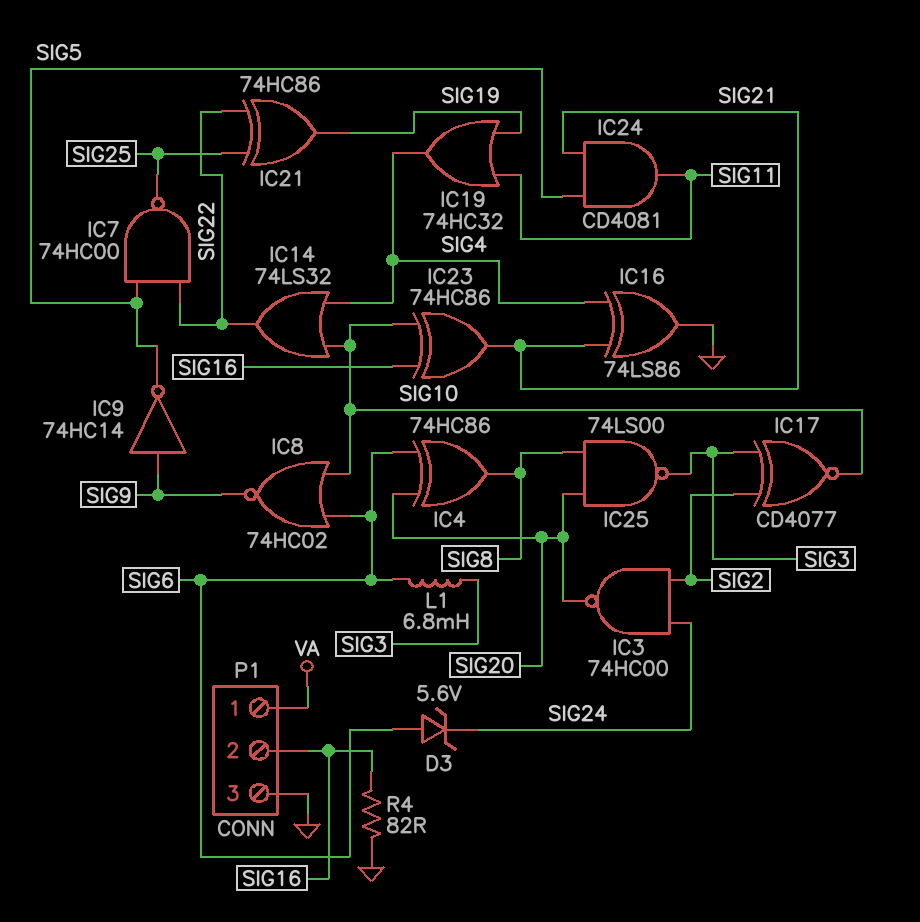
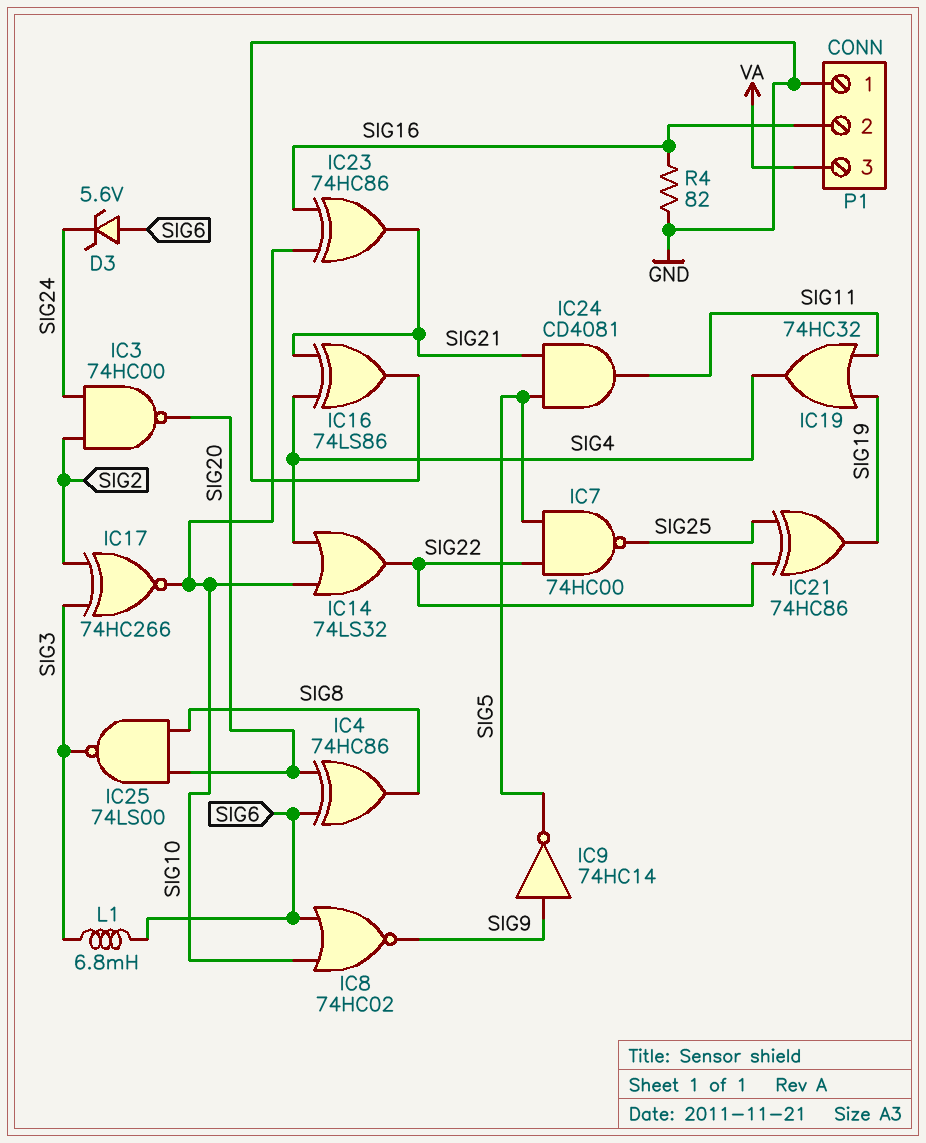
IC17: XNOR CD4077 (in SIG2, in SIG3, out SIG10) -> XNOR 74HC266 (in SIG2, in SIG3, out SIG10)
P1 pin 1: VA -> GND
P1 pin 3: GND -> VA

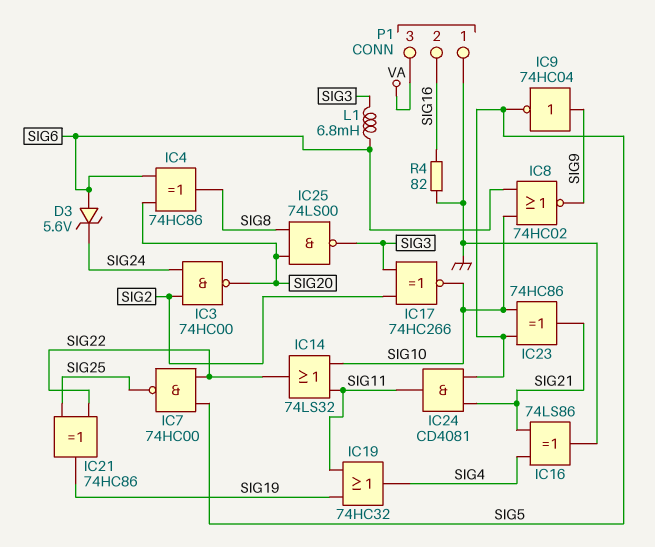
IC9: NOT 74HC14 (in SIG9, out SIG5) -> NOT 74HC04 (in SIG9, out SIG5)
IC14: OR 74LS32 (in SIG4, in SIG10, out SIG22) -> OR 74LS32 (in SIG10, in SIG11, out SIG22)
IC23: XOR 74HC86 (in SIG10, in SIG16, out SIG21) -> XOR 74HC86 (in SIG5, in SIG10, out SIG21)

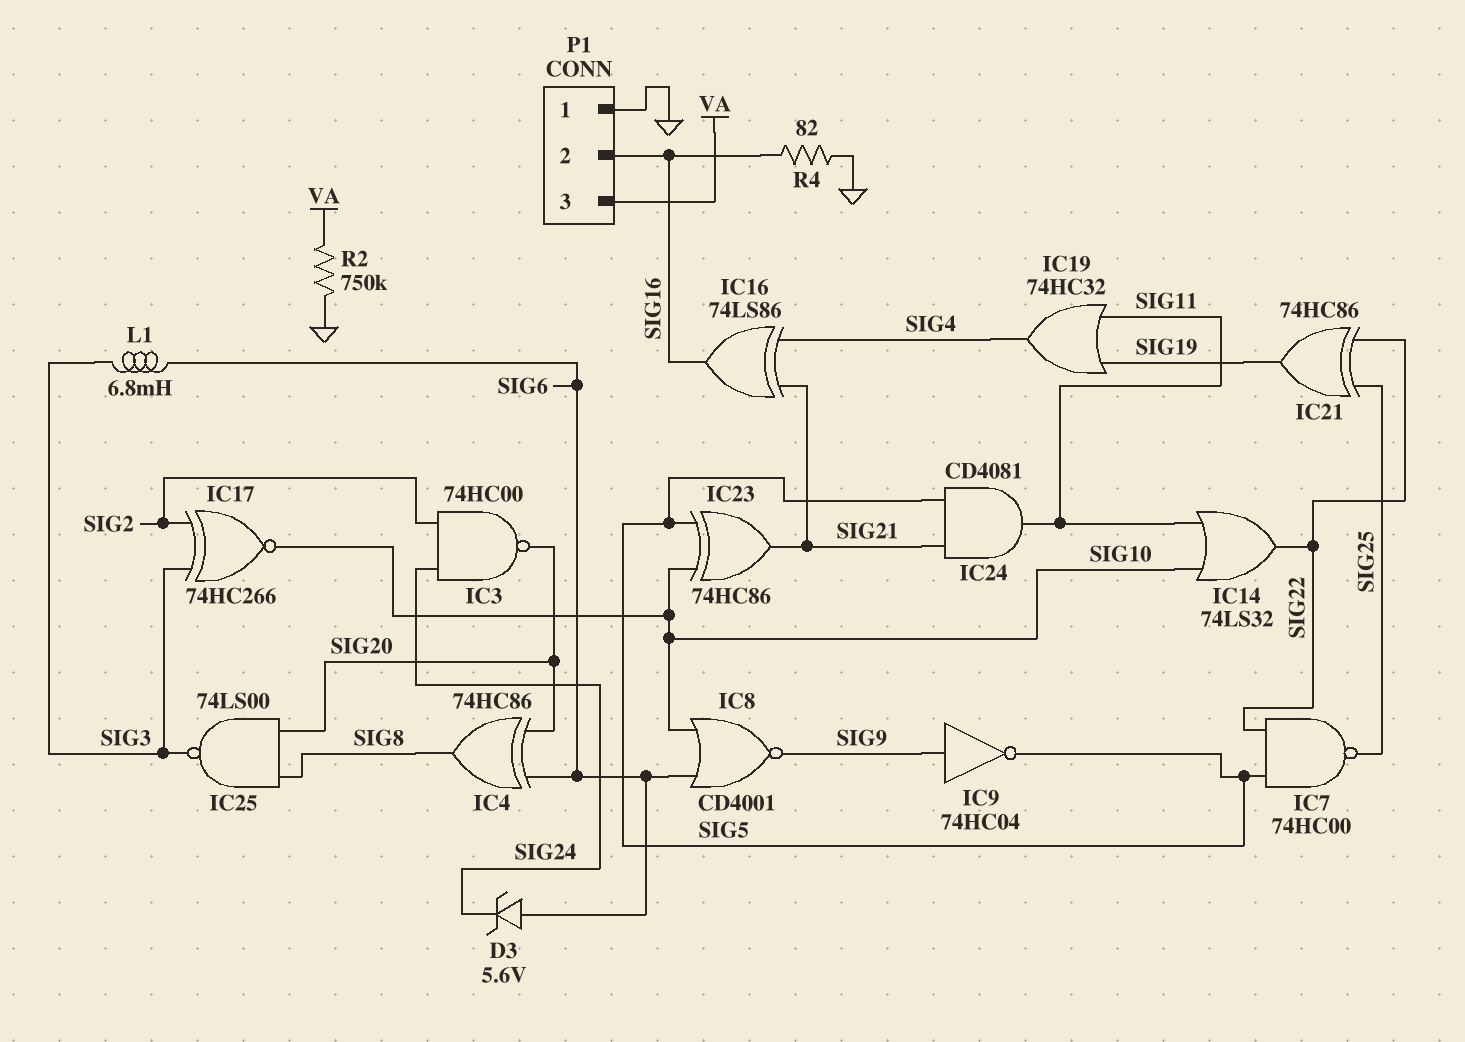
IC8: NOR 74HC02 (in SIG6, in SIG10, out SIG9) -> NOR CD4001 (in SIG6, in SIG10, out SIG9)
IC16: XOR 74LS86 (in SIG4, in SIG21, out GND) -> XOR 74LS86 (in SIG4, in SIG21, out SIG16)
R2: none -> 750k (GND, VA)

